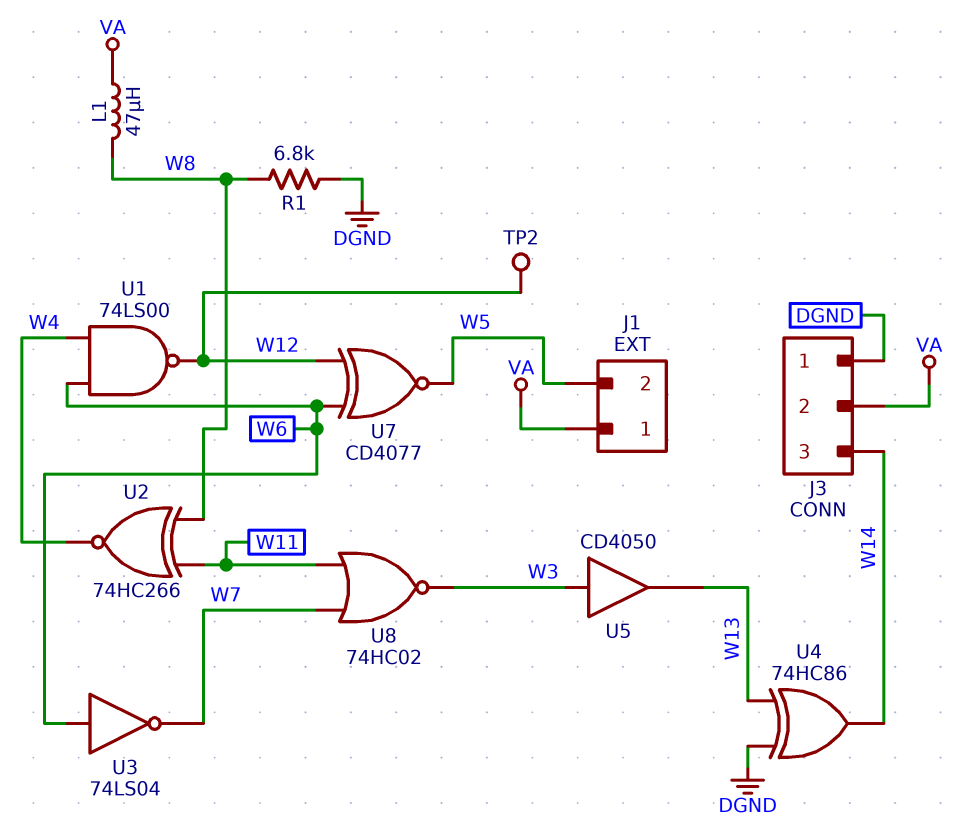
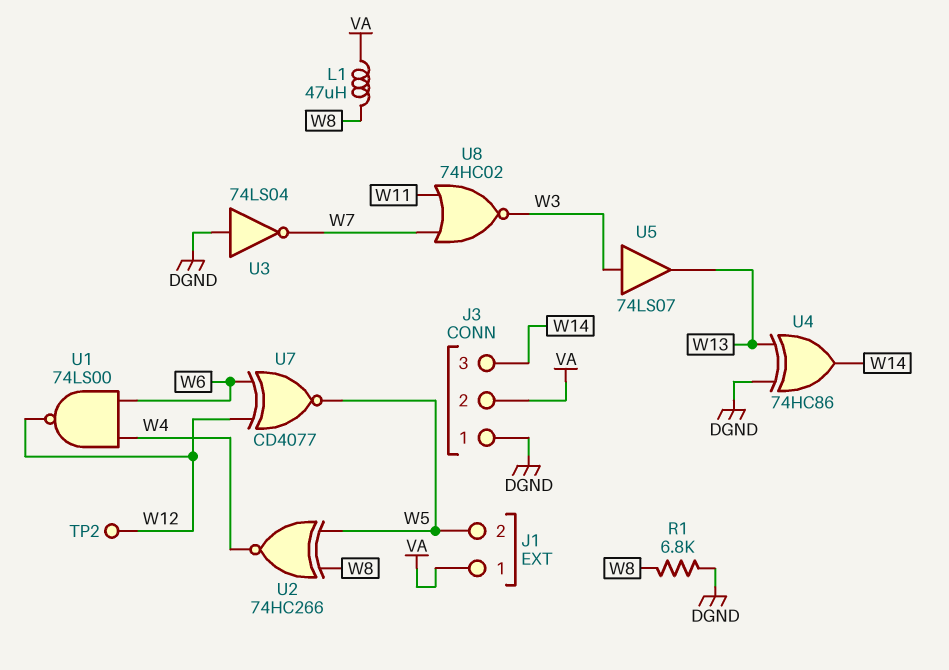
U2: XNOR 74HC266 (in W8, in W11, out W4) -> XNOR 74HC266 (in W5, in W8, out W4)
U3: NOT 74LS04 (in W6, out W7) -> NOT 74LS04 (in DGND, out W7)
U5: buffer CD4050 (in W3, out W13) -> buffer 74LS07 (in W3, out W13)

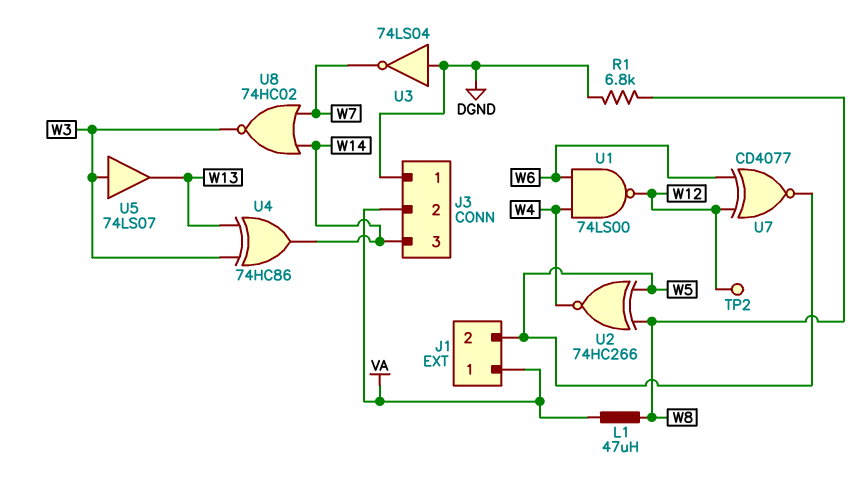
U4: XOR 74HC86 (in DGND, in W13, out W14) -> XOR 74HC86 (in W3, in W13, out W14)
U8: NOR 74HC02 (in W7, in W11, out W3) -> NOR 74HC02 (in W7, in W14, out W3)

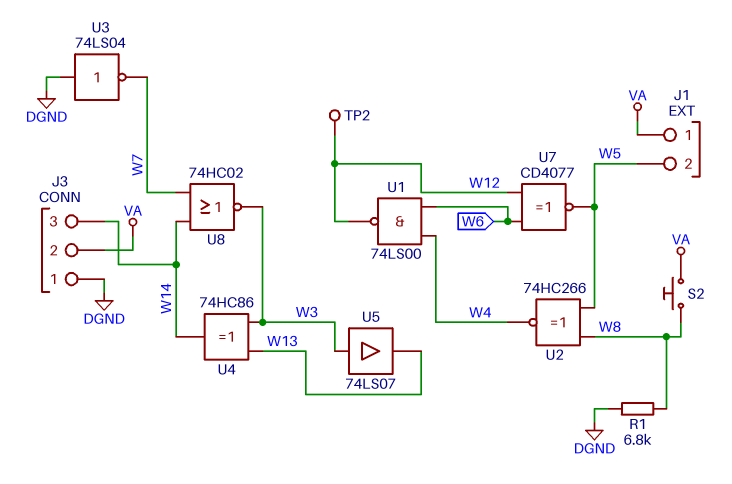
L1: 47uH (VA, W8) -> none
S2: none -> button (VA, W8)

